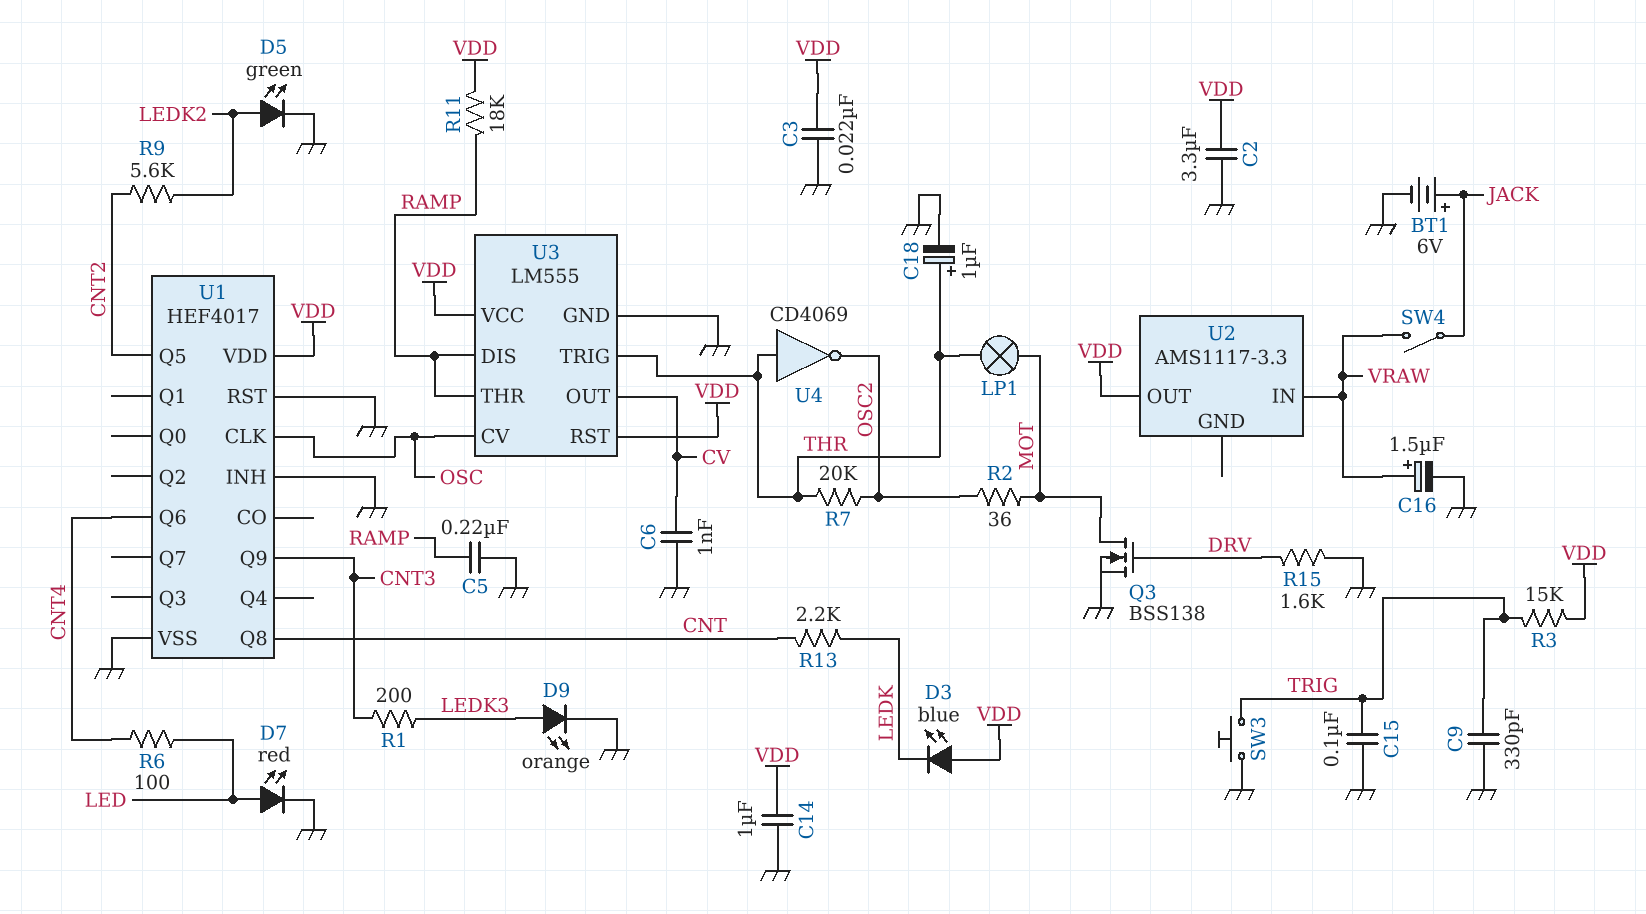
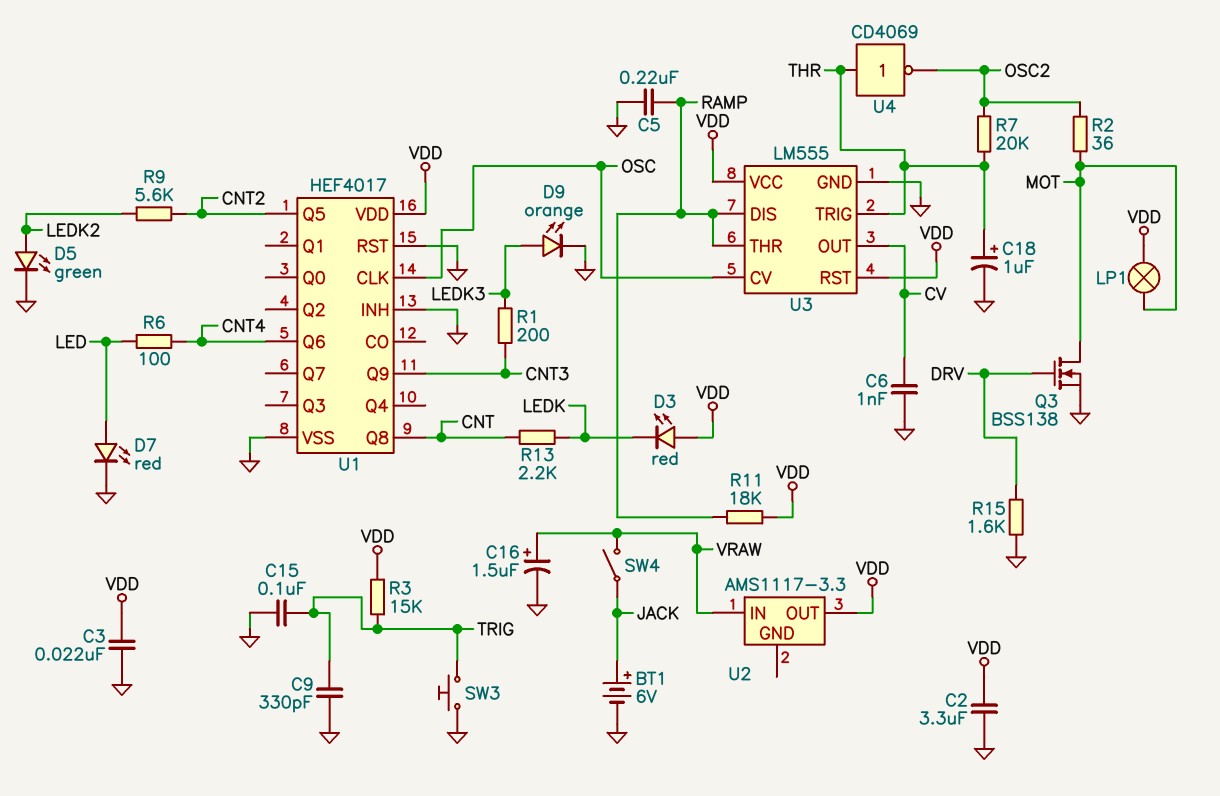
C14: 1uF (GND, VDD) -> none
D3: LED blue (A VDD, K LEDK) -> LED red (A VDD, K LEDK)
LP1: lamp (MOT, THR) -> lamp (MOT, VDD)

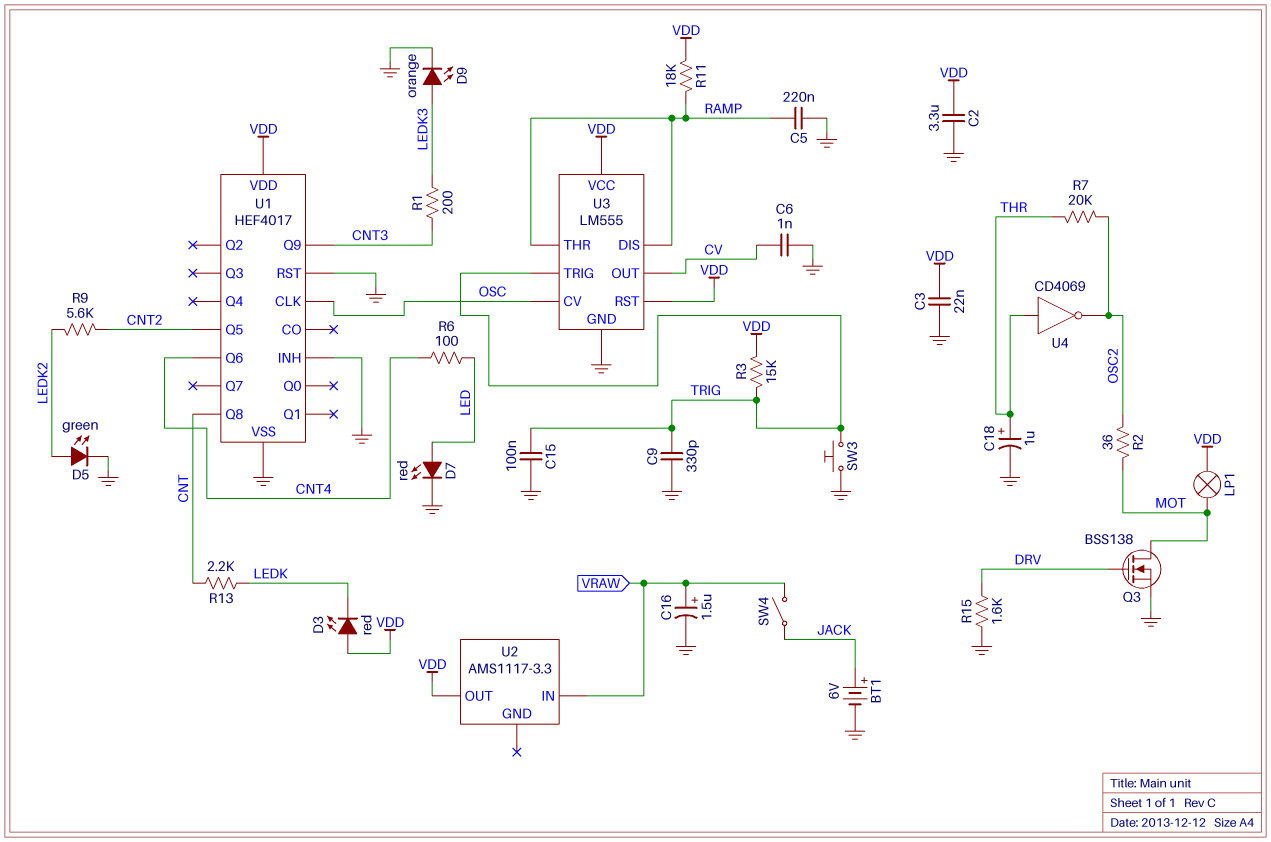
U3 pin TRIG: THR -> TRIG

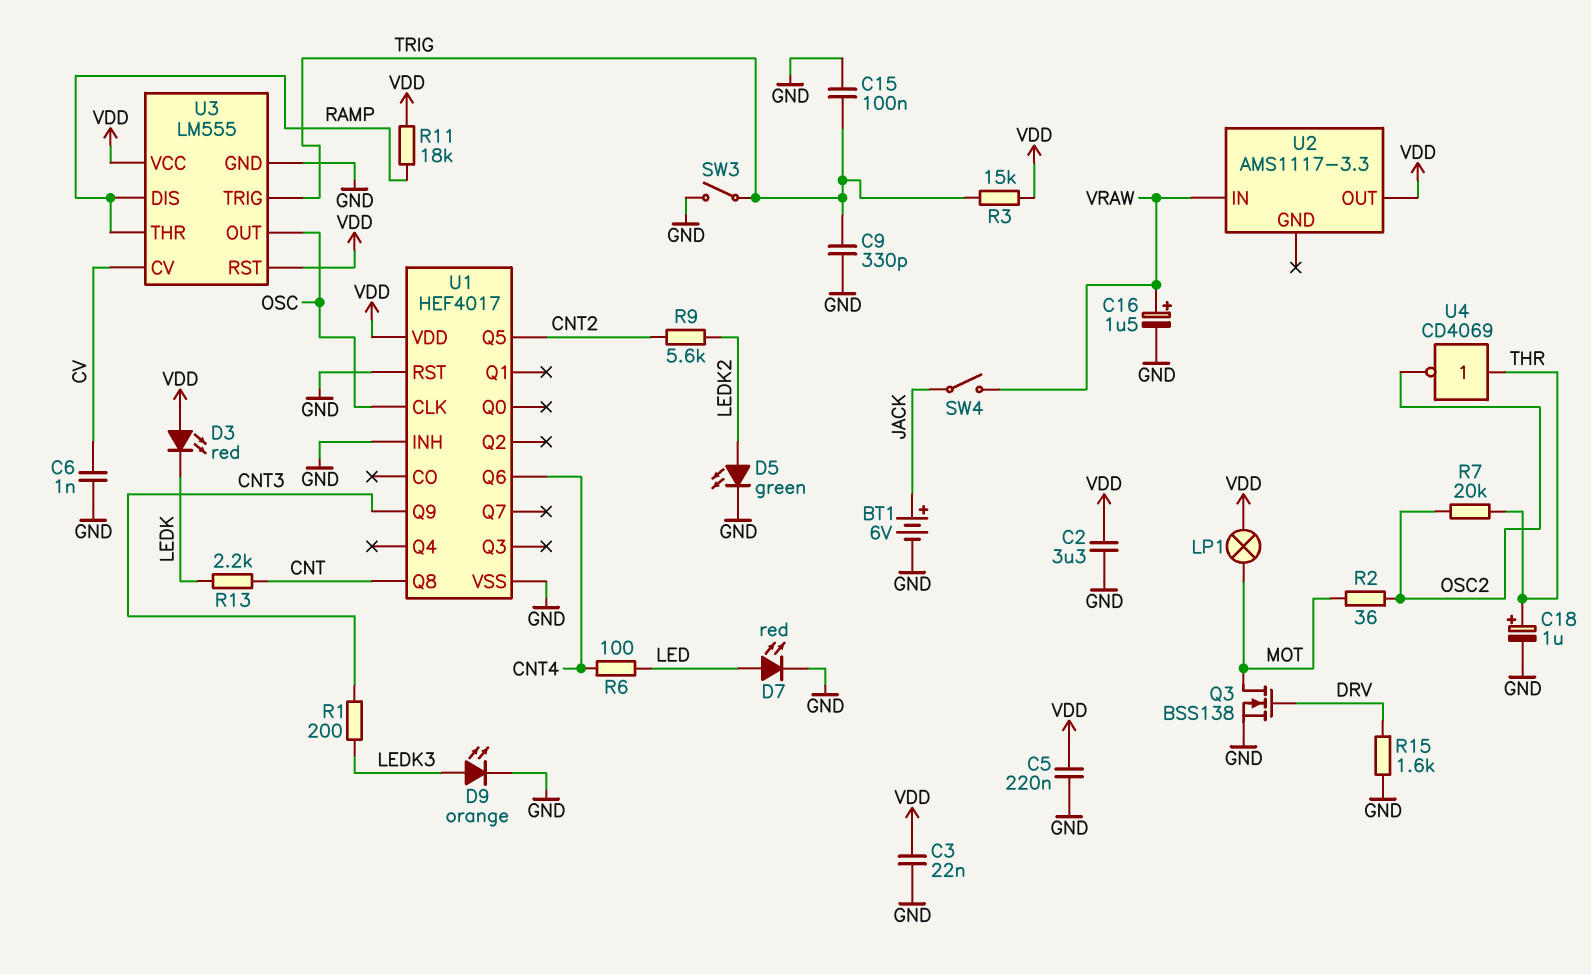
C5: 220nF (GND, RAMP) -> 220nF (GND, VDD)
SW3: button (GND, TRIG) -> switch (GND, TRIG)
U3 pin CV: OSC -> CV
U3 pin OUT: CV -> OSC

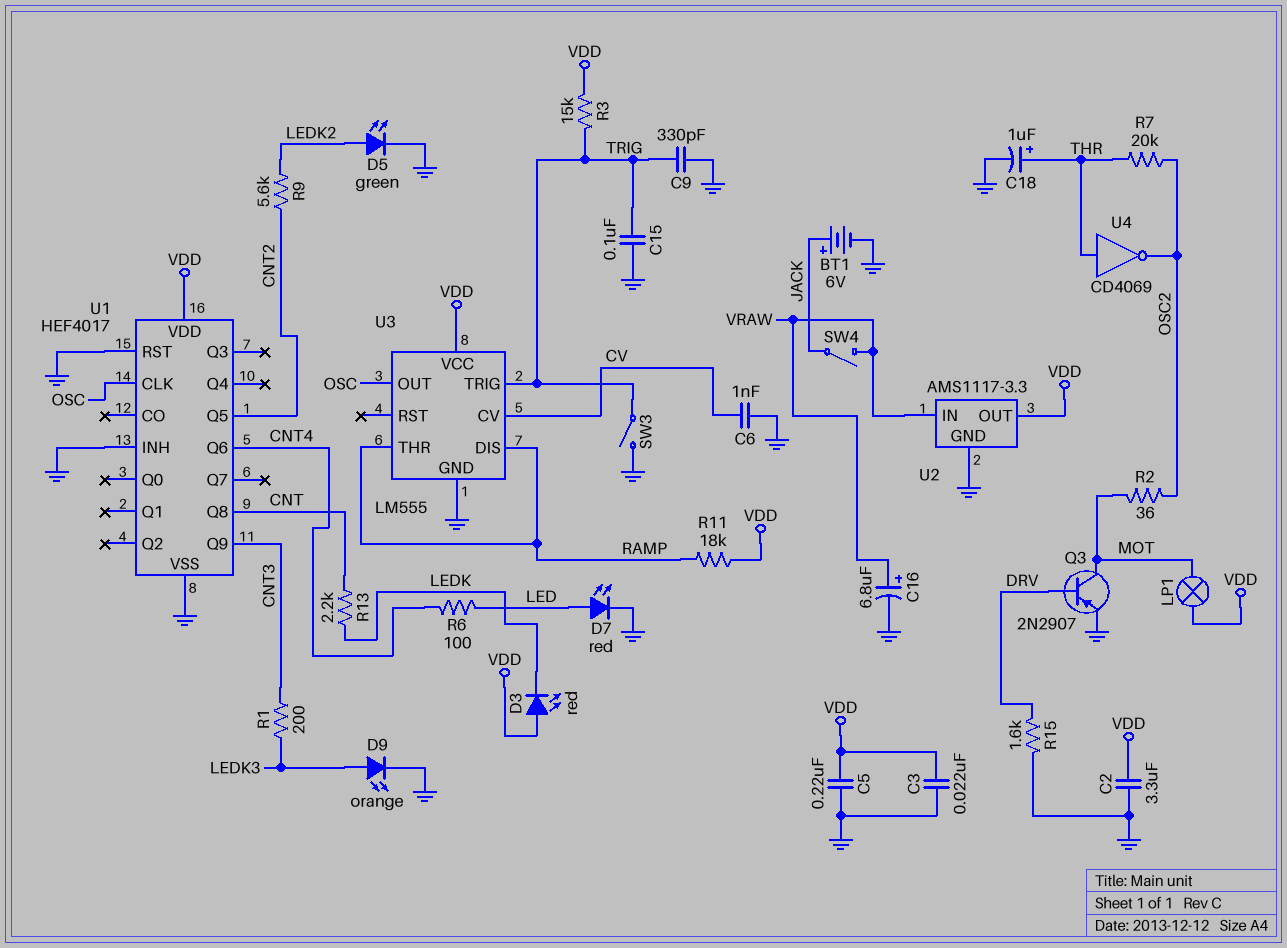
C16: 1.5uF (plus VRAW, minus GND) -> 6.8uF (plus VRAW, minus GND)
Q3: NMOS BSS138 (G DRV, D MOT, S GND) -> PNP 2N2907 (B DRV, C MOT, E GND)
U2 pin GND: none -> GND
U3 pin RST: VDD -> none

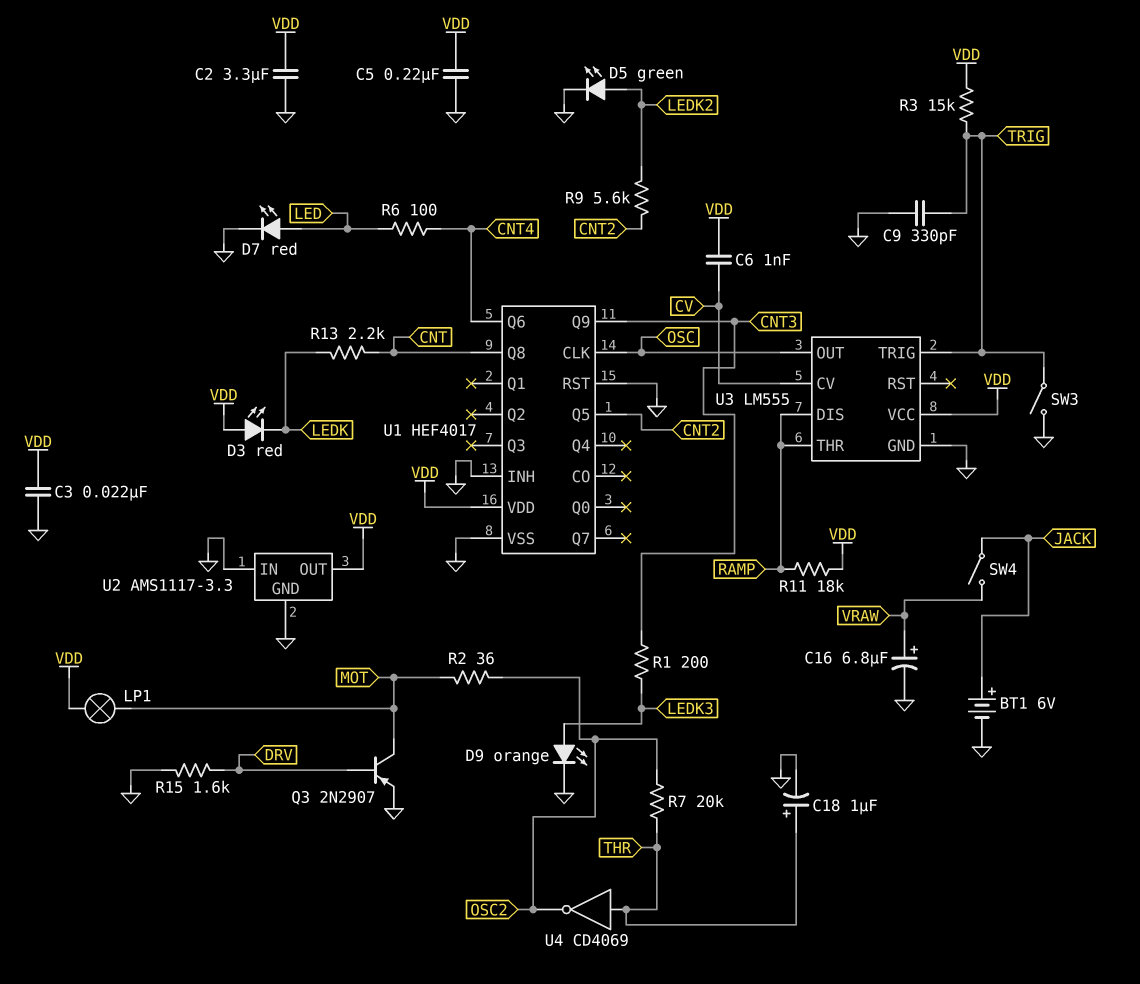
C6: 1nF (CV, GND) -> 1nF (CV, VDD)
C15: 100nF (GND, TRIG) -> none
U2 pin IN: VRAW -> GND

